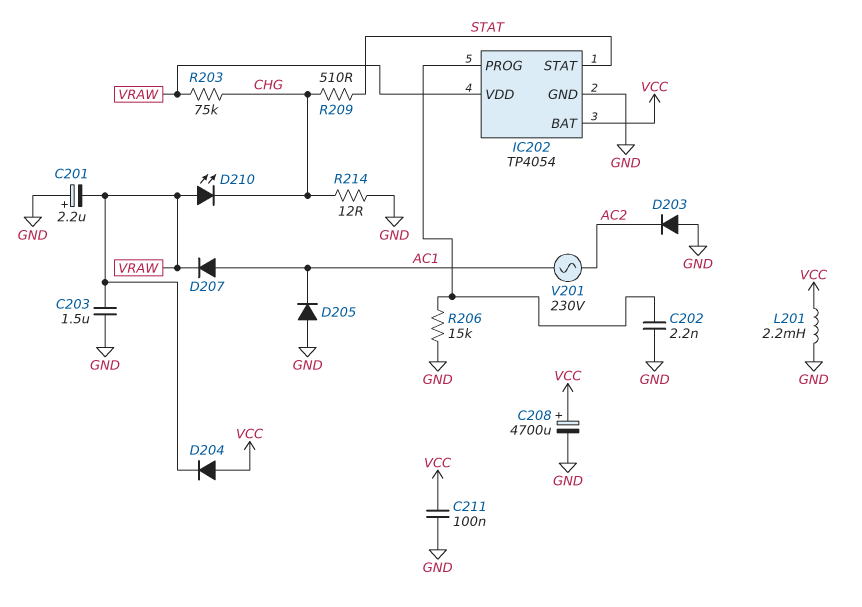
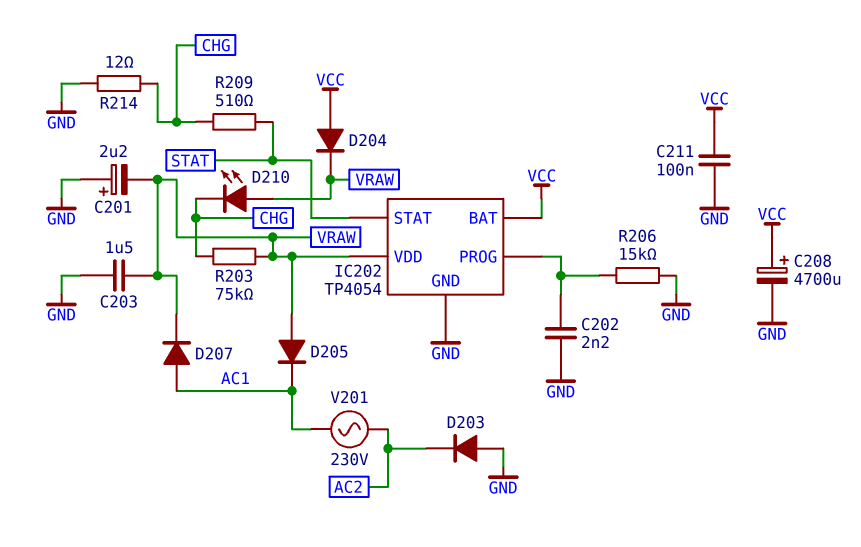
D205: diode (A GND, K AC1) -> diode (A VRAW, K AC1)
L201: 2.2mH (GND, VCC) -> none

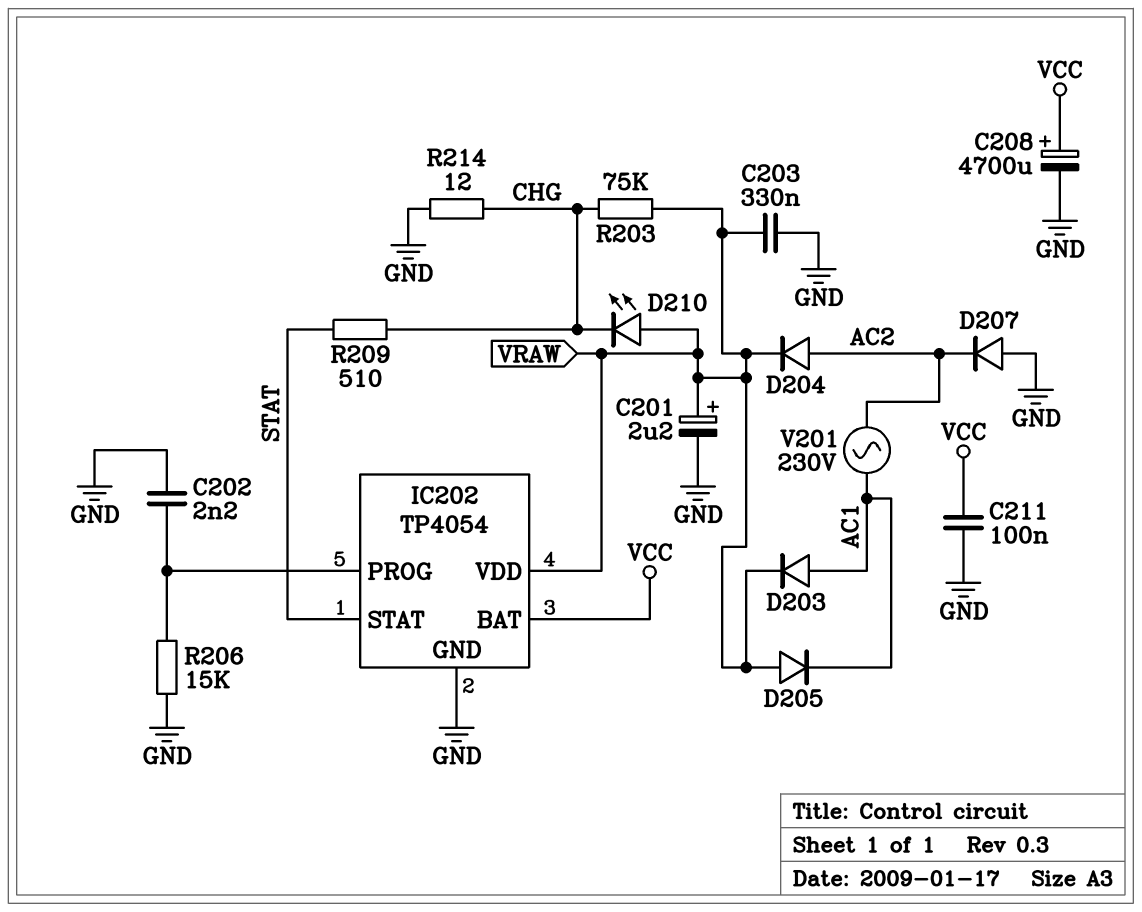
C201: 2.2uF (plus GND, minus VRAW) -> 2.2uF (plus VRAW, minus GND)
C203: 1.5uF (GND, VRAW) -> 330nF (GND, VRAW)
D203: diode (A GND, K AC2) -> diode (A AC1, K VRAW)
D204: diode (A VCC, K VRAW) -> diode (A AC2, K VRAW)
D207: diode (A AC1, K VRAW) -> diode (A GND, K AC2)

